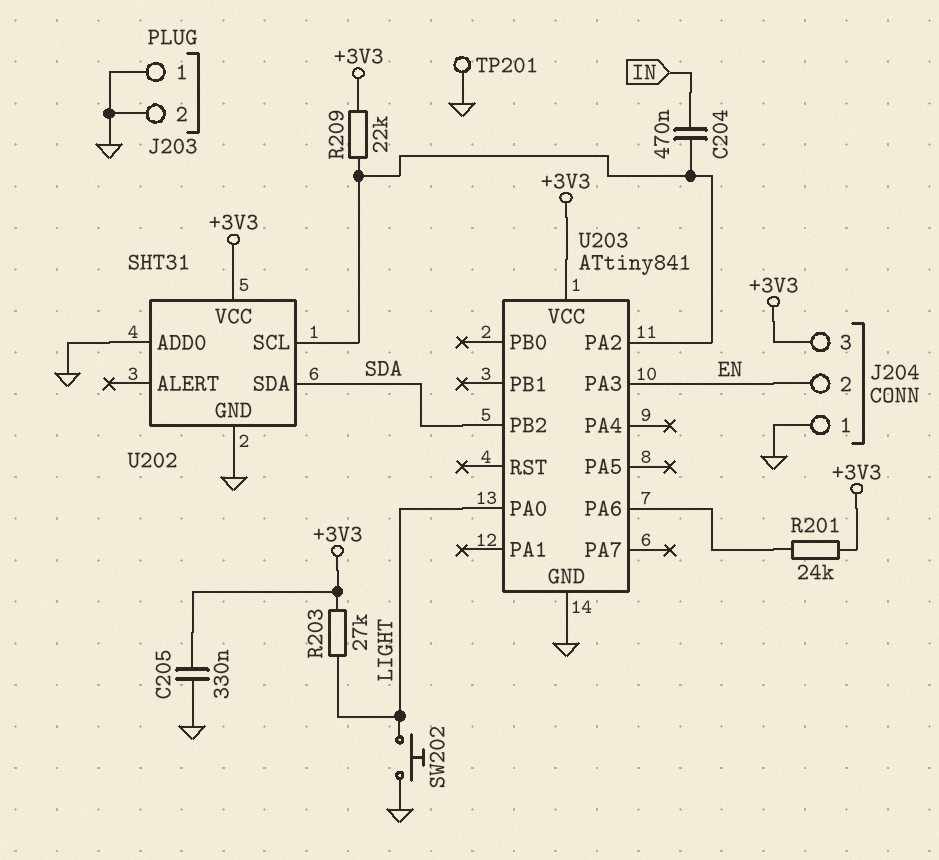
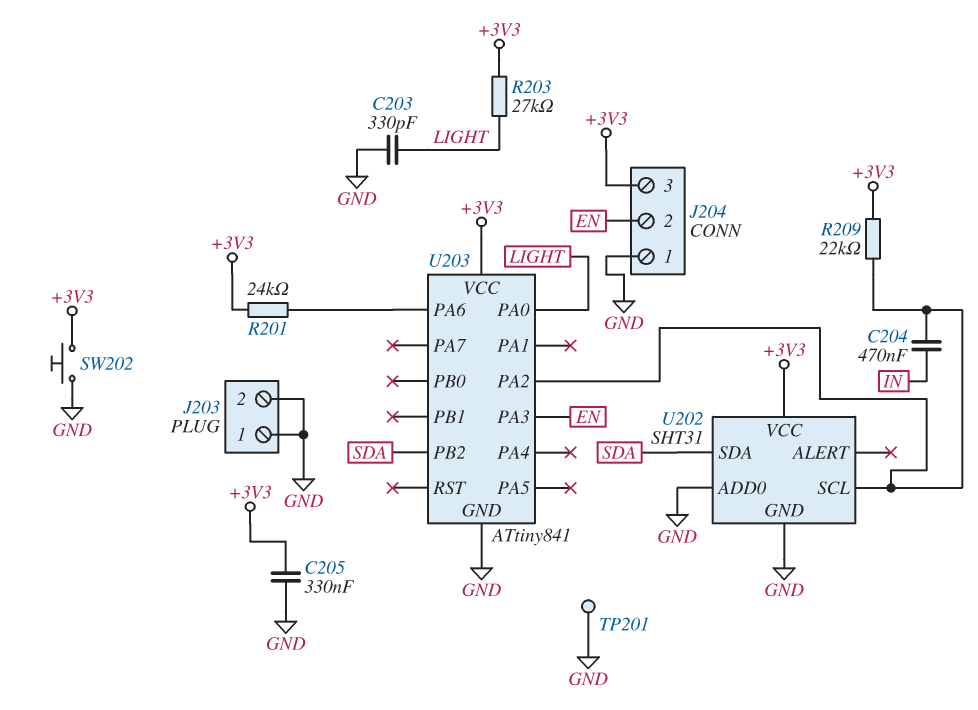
C203: none -> 330pF (GND, LIGHT)
SW202: button (GND, LIGHT) -> button (+3V3, GND)

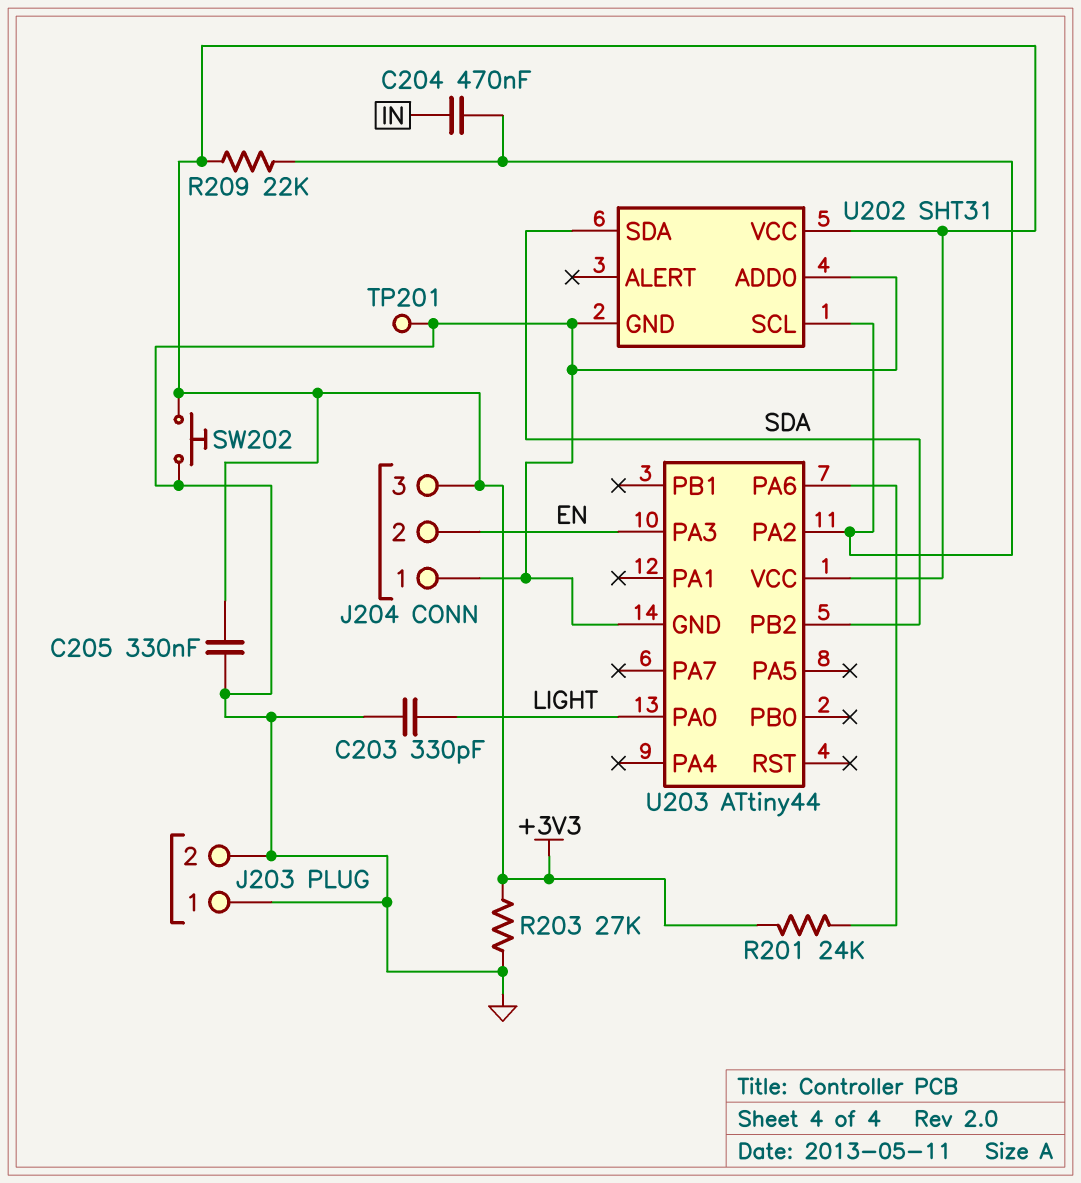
R203: 27k (+3V3, LIGHT) -> 27k (+3V3, GND)
U203: ATtiny841 -> ATtiny44

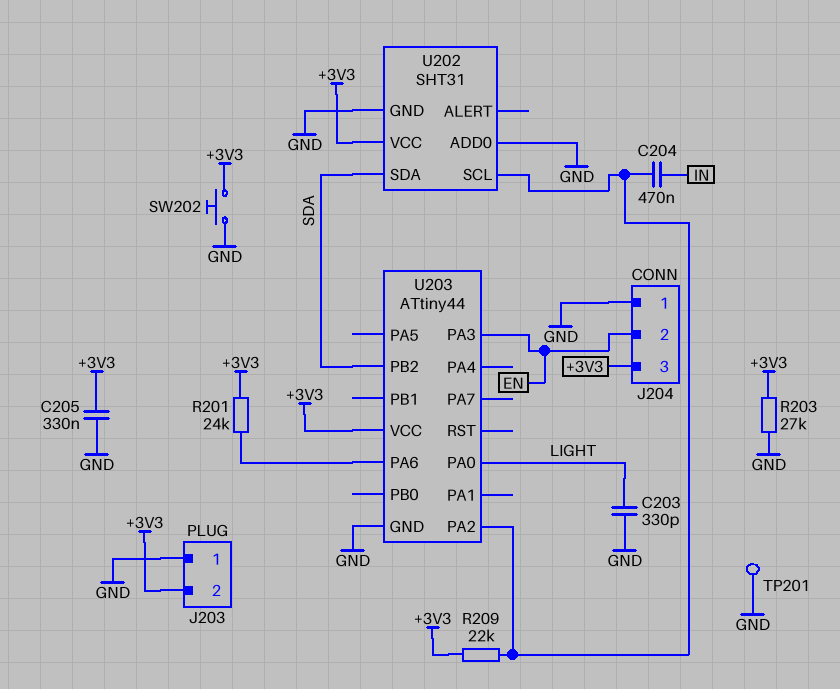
J203 pin 2: GND -> +3V3

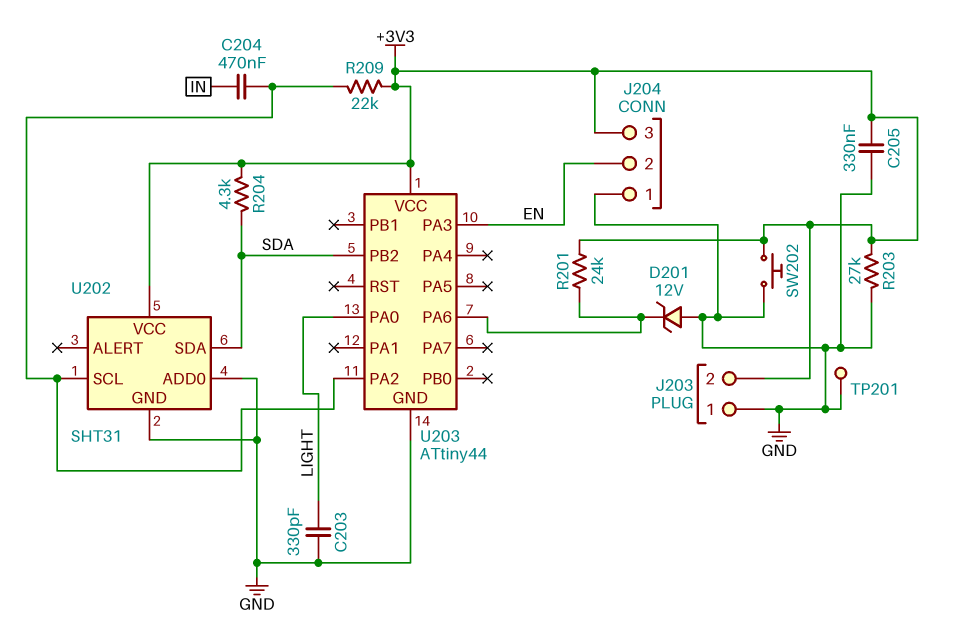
D201: none -> zener 12V (A GND, K U203/PA6)
R204: none -> 4.3k (+3V3, SDA)

